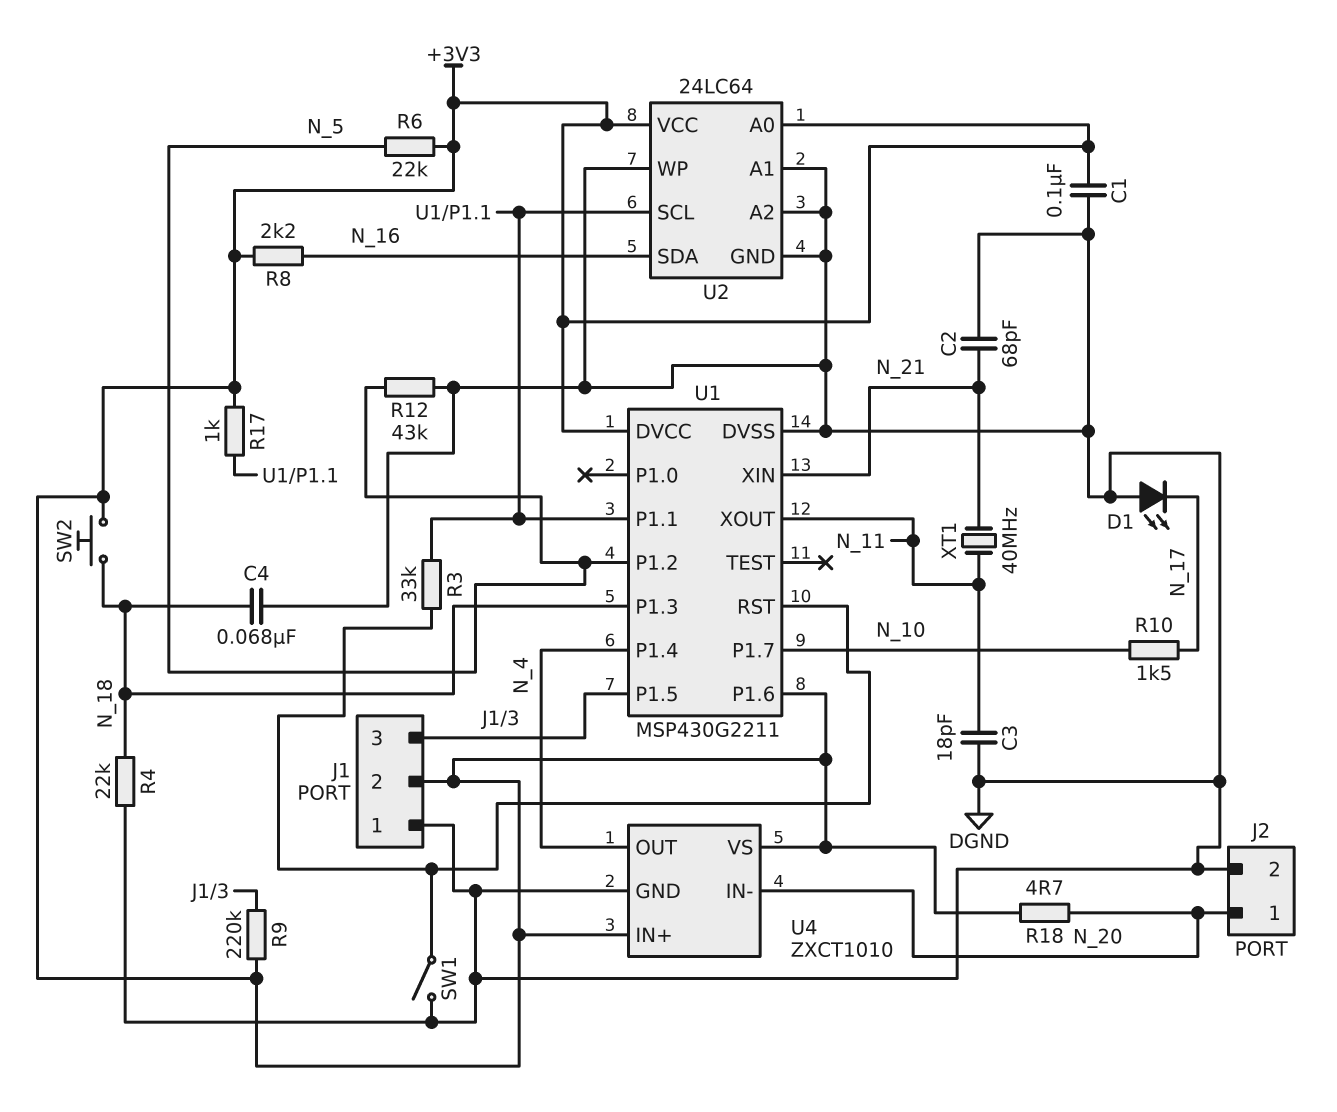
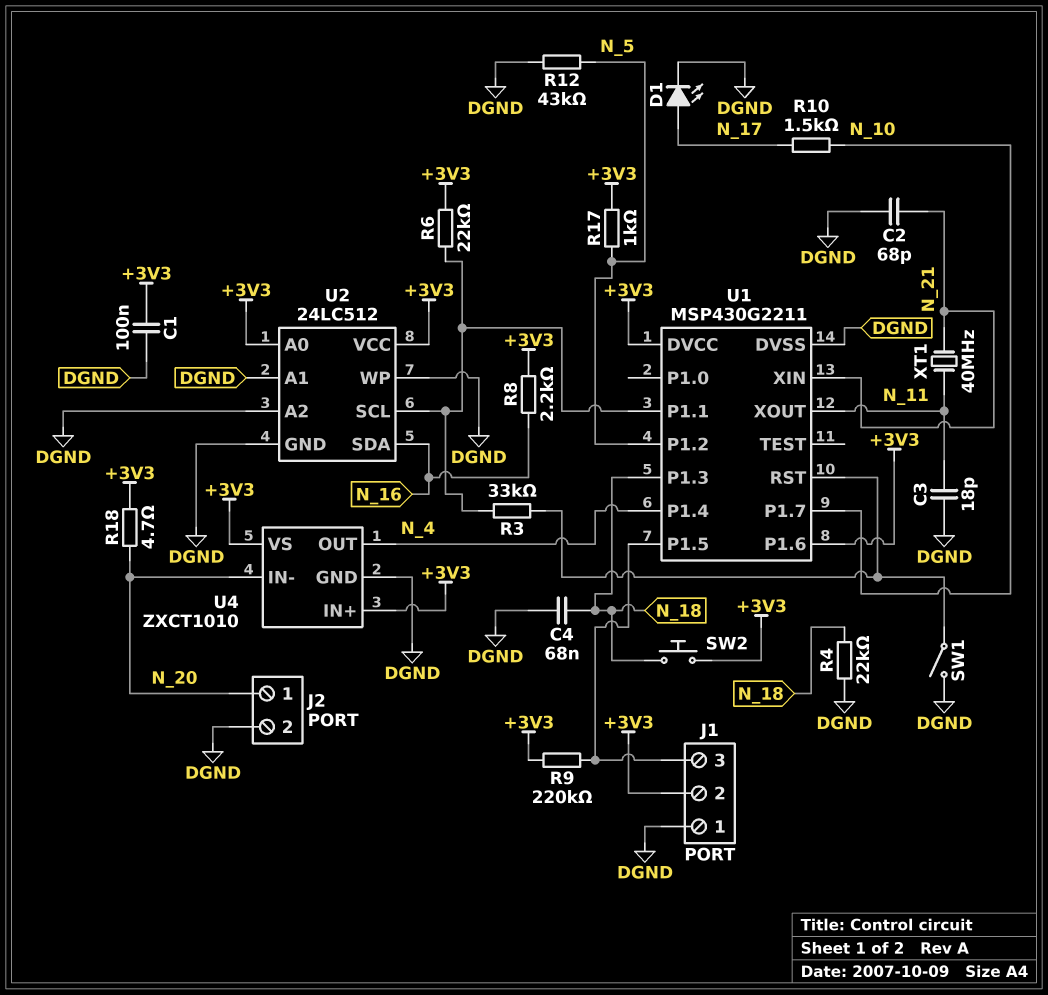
D1: LED (A DGND, K N_17) -> LED (A N_17, K DGND)
R6: 22k (+3V3, N_5) -> 22k (+3V3, U1/P1.1)
R17: 1k (+3V3, U1/P1.1) -> 1k (+3V3, N_5)
U2: 24LC64 -> 24LC512

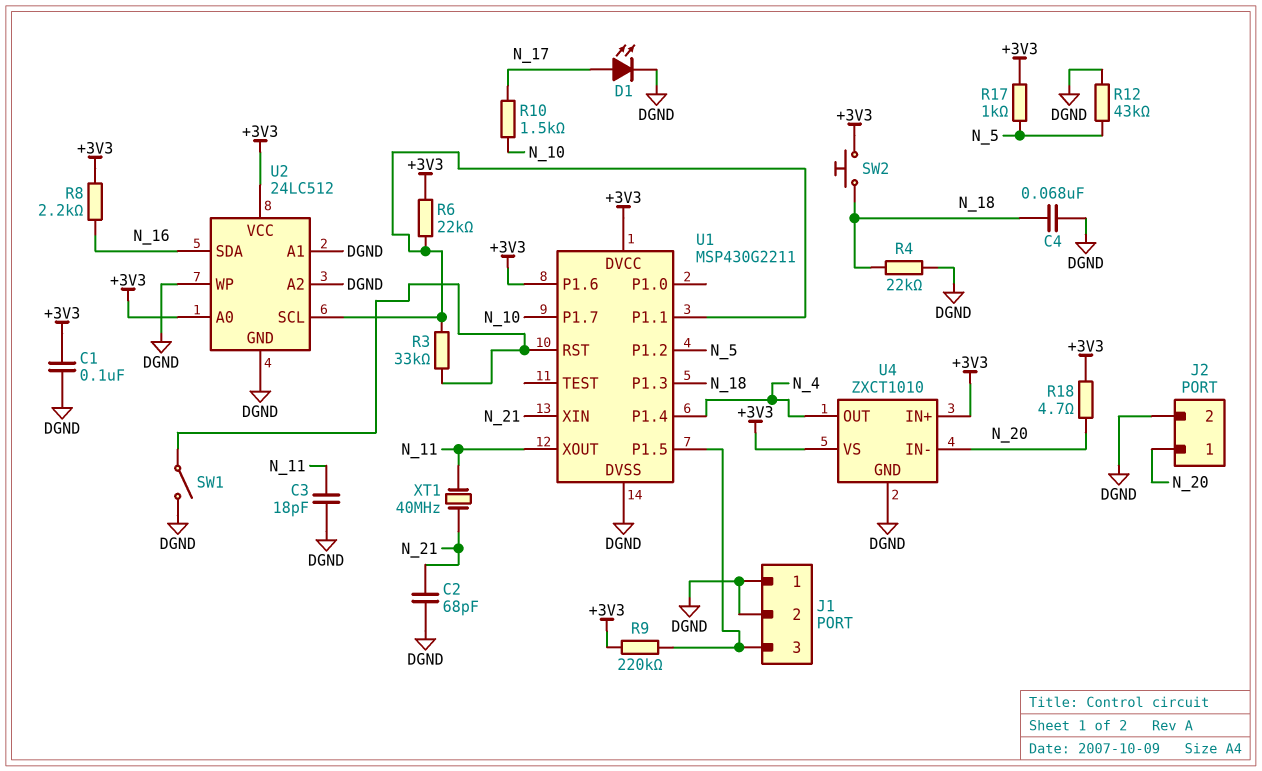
J1 pin 2: +3V3 -> DGND

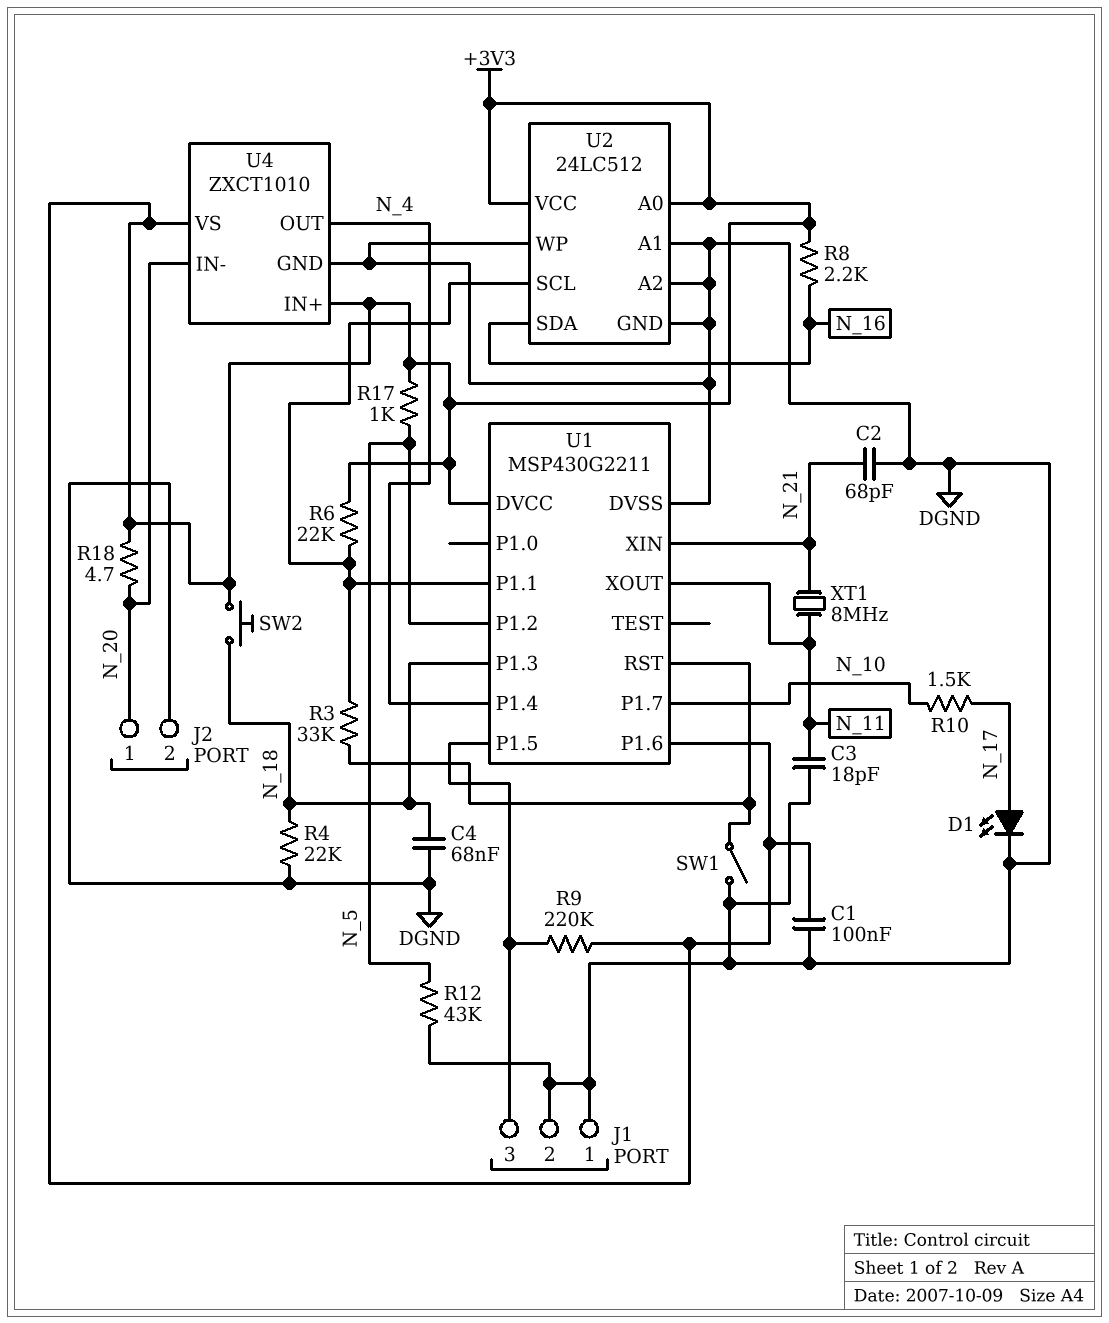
XT1: 40MHz (N_11, N_21) -> 8MHz (N_11, N_21)

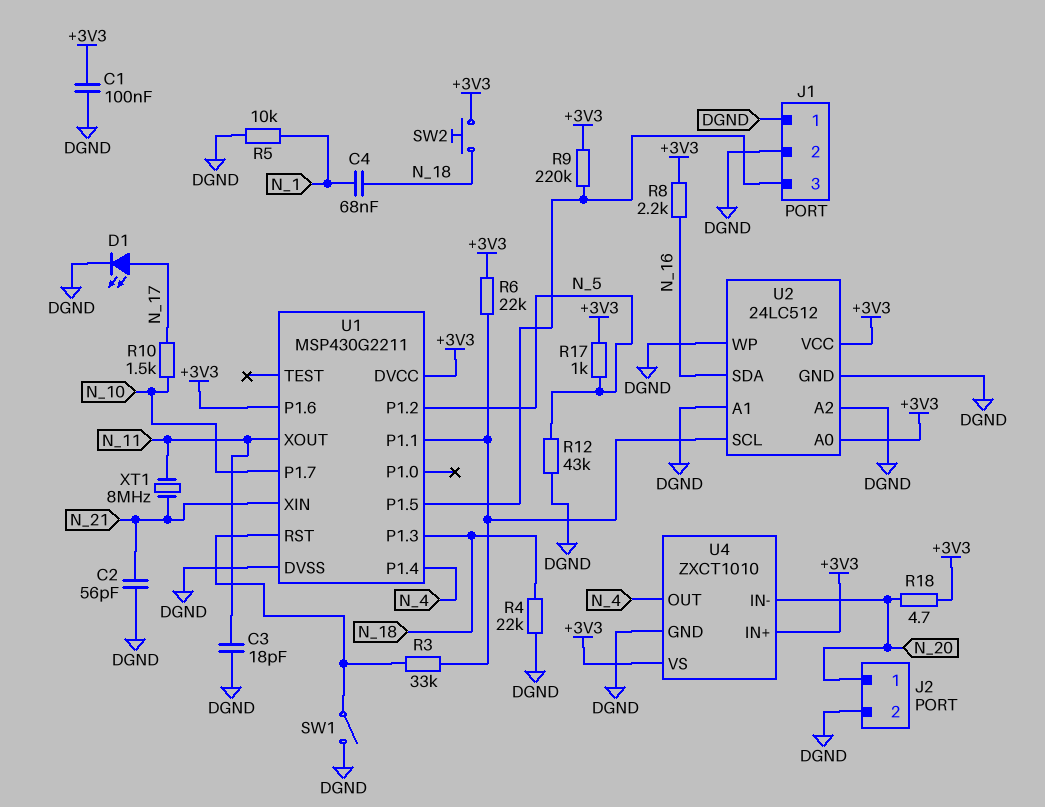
C2: 68pF (DGND, N_21) -> 56pF (DGND, N_21)
C4: 68nF (DGND, N_18) -> 68nF (N_1, N_18)
R5: none -> 10k (DGND, N_1)

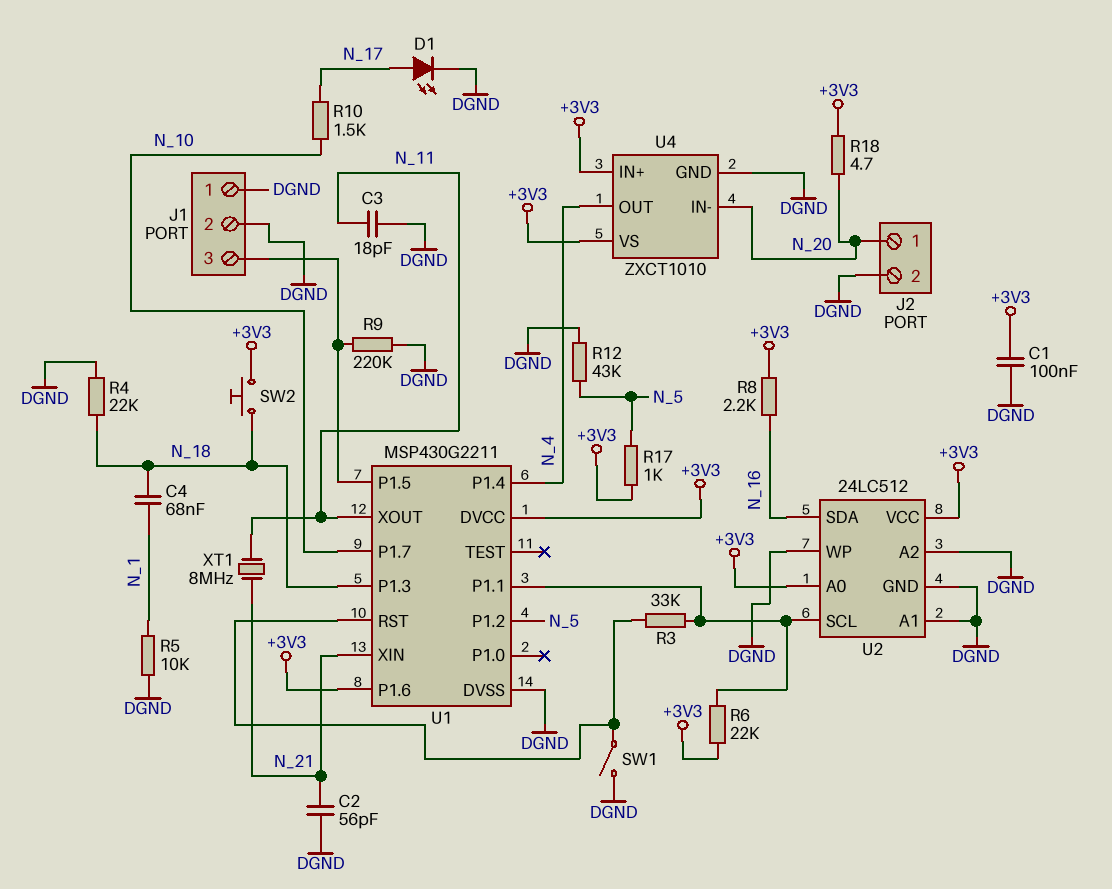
R9: 220k (+3V3, J1/3) -> 220k (DGND, J1/3)

